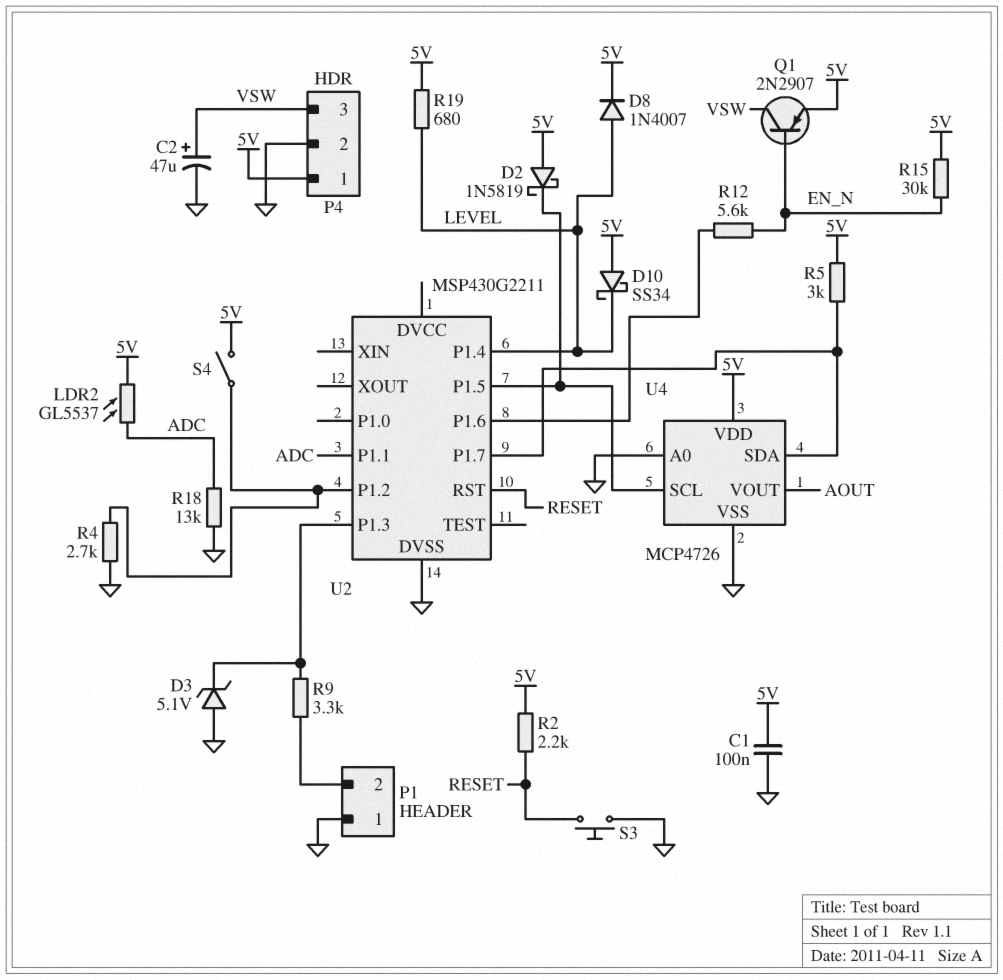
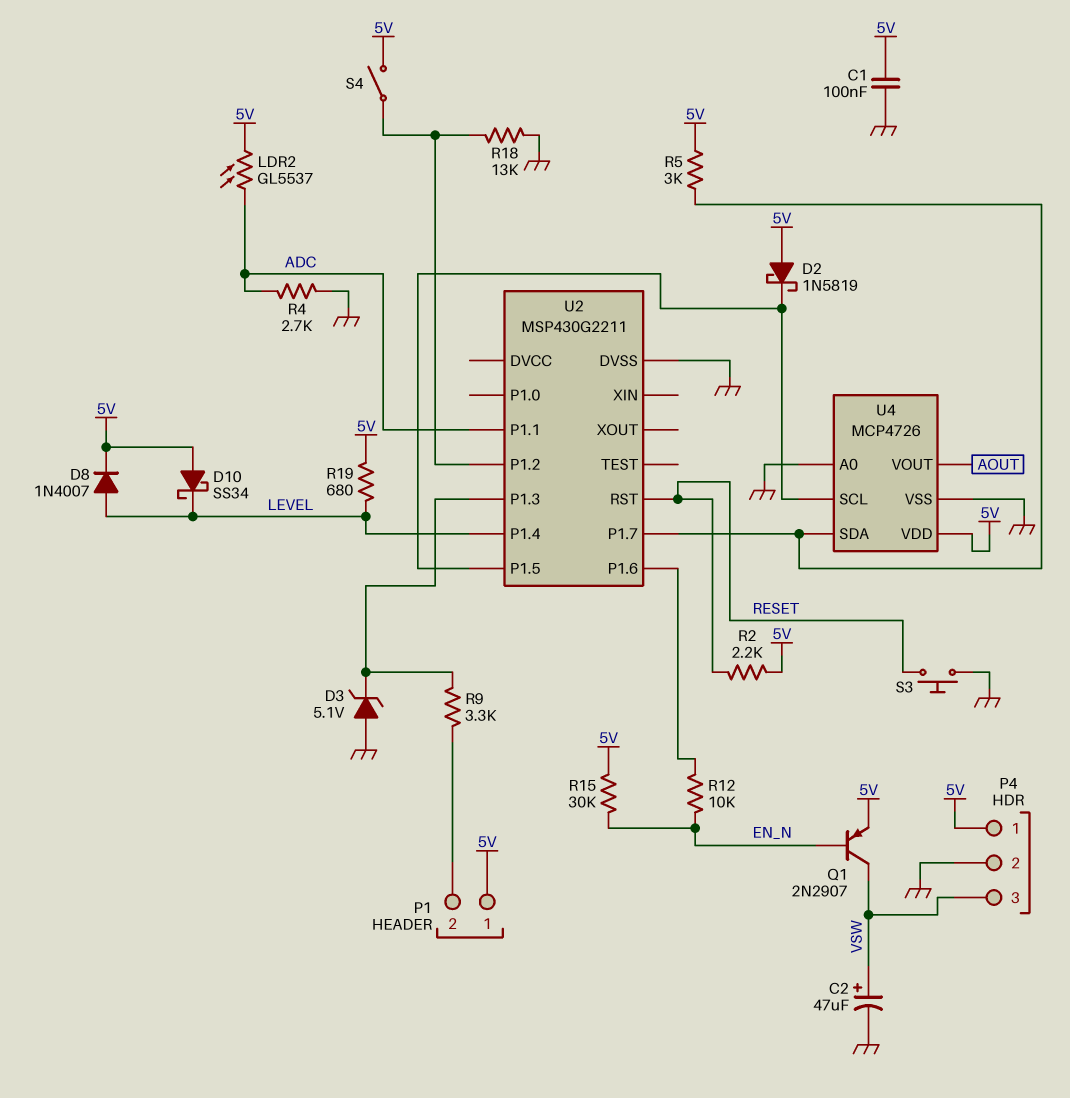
P1 pin 1: GND -> 5V
R4: 2.7k (GND, U2/P1.2) -> 2.7k (ADC, GND)
R12: 5.6k (EN_N, U2/P1.6) -> 10k (EN_N, U2/P1.6)
R18: 13k (ADC, GND) -> 13k (GND, U2/P1.2)

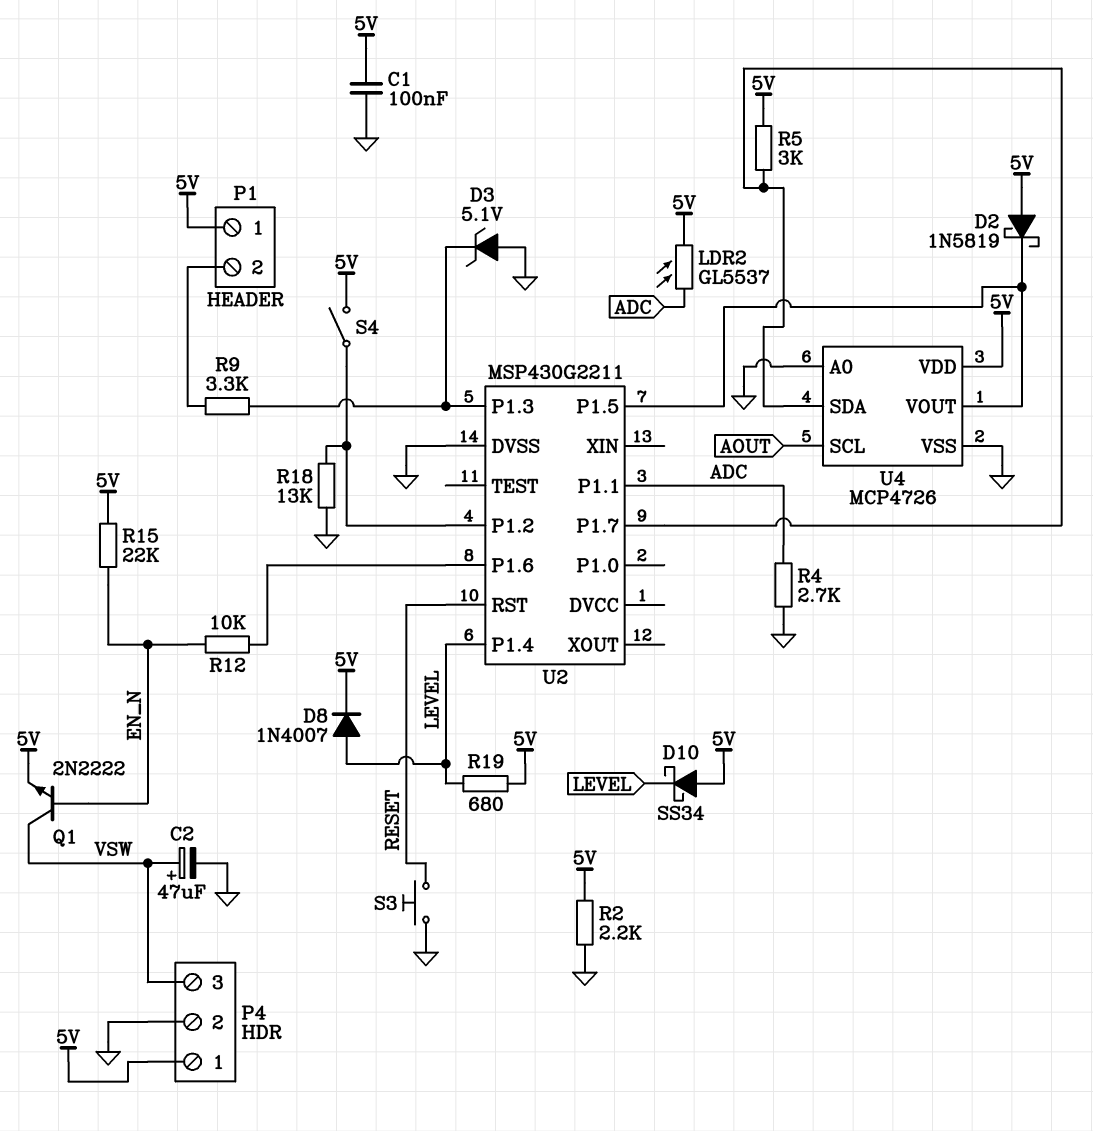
Q1: PNP 2N2907 (B EN_N, C VSW, E 5V) -> NPN 2N2222 (B EN_N, C VSW, E 5V)
R2: 2.2k (5V, RESET) -> 2.2k (5V, GND)
R15: 30k (5V, EN_N) -> 22k (5V, EN_N)
U4 pin SCL: U2/P1.5 -> AOUT
U4 pin VOUT: AOUT -> U2/P1.5

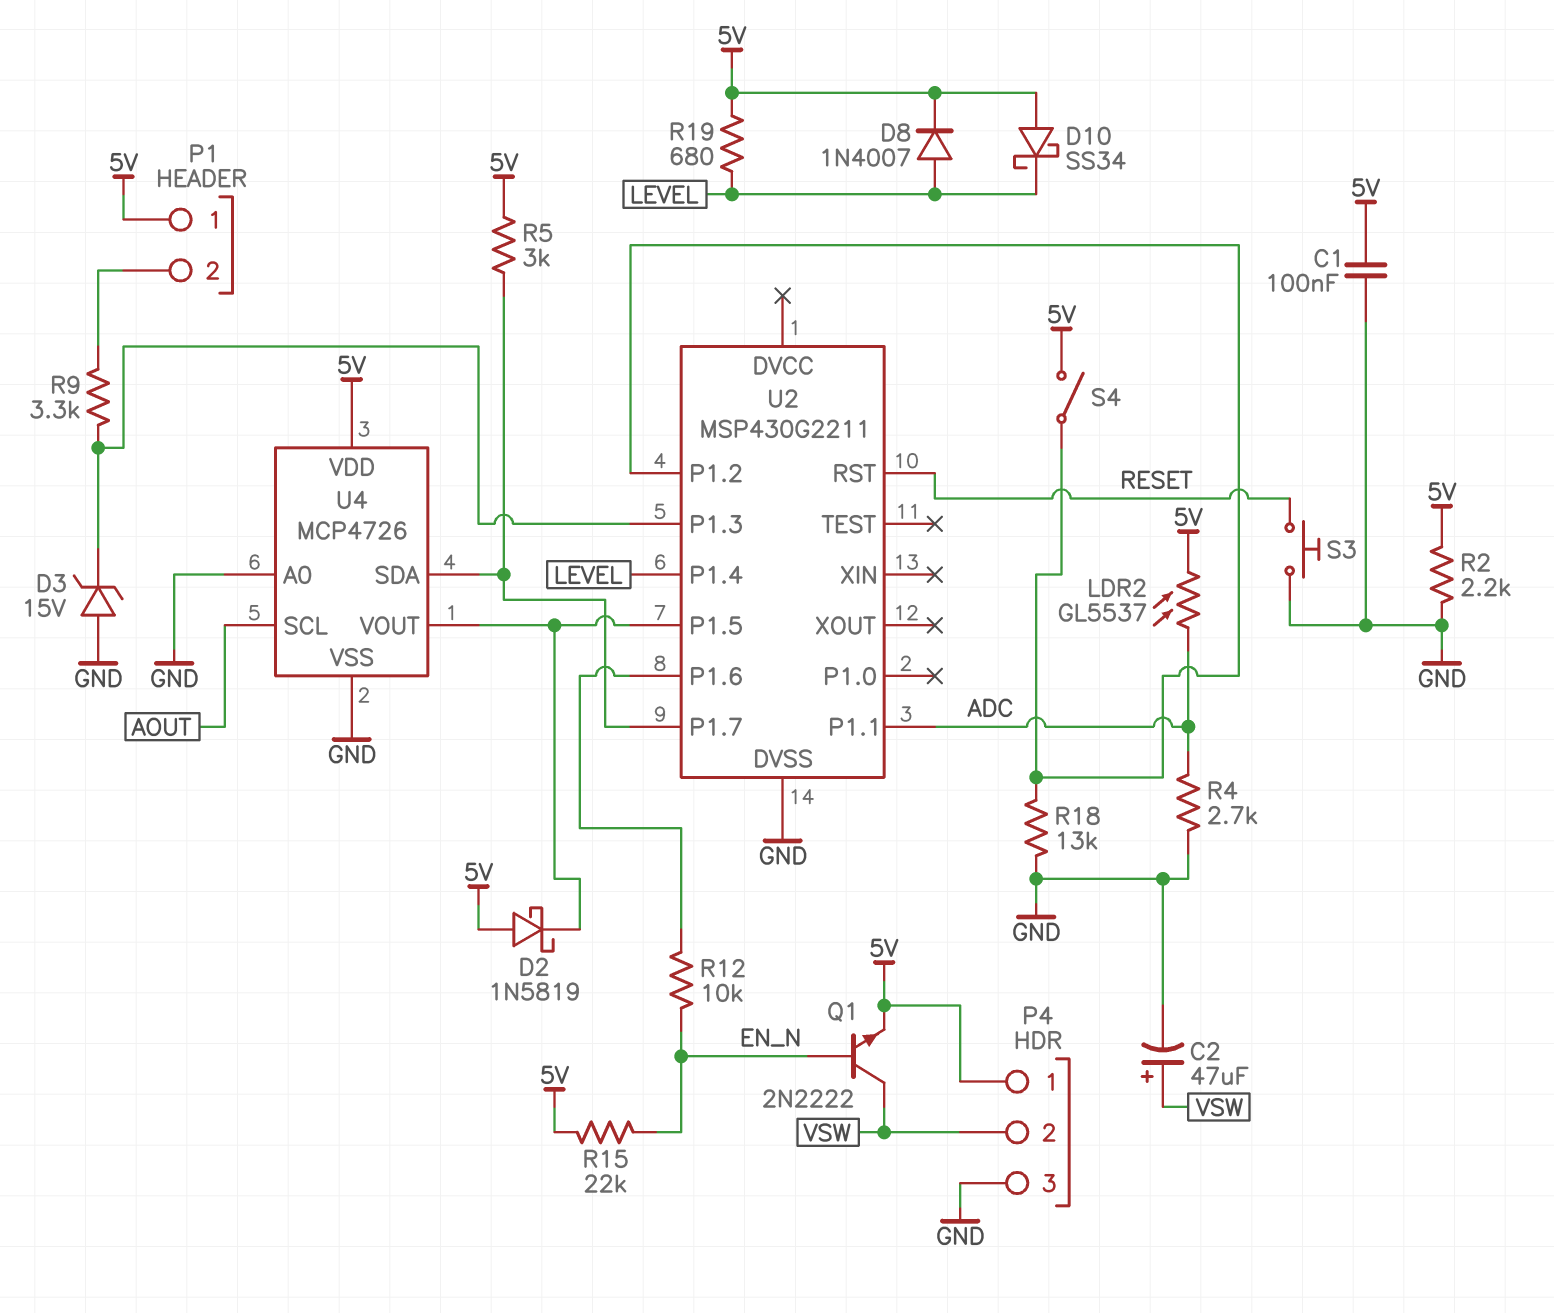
D3: zener 5.1V (A GND, K U2/P1.3) -> zener 15V (A GND, K U2/P1.3)
P4 pin 2: GND -> VSW
P4 pin 3: VSW -> GND

